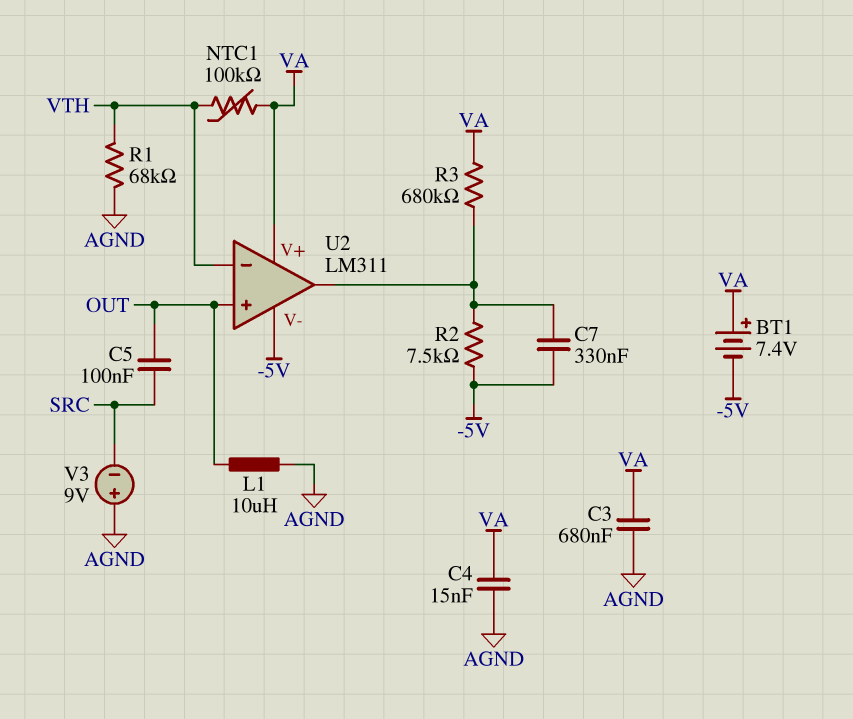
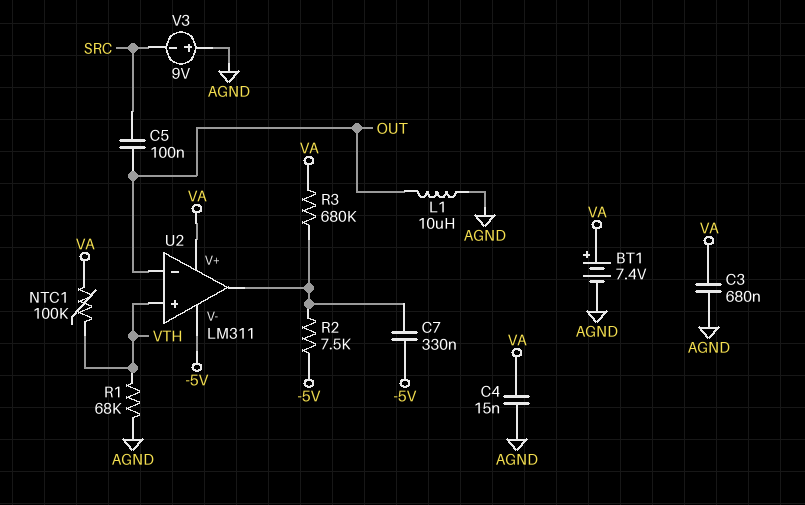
BT1: 7.4V (plus VA, minus -5V) -> 7.4V (plus VA, minus AGND)
U2 pin in+: OUT -> VTH
U2 pin in-: VTH -> OUT

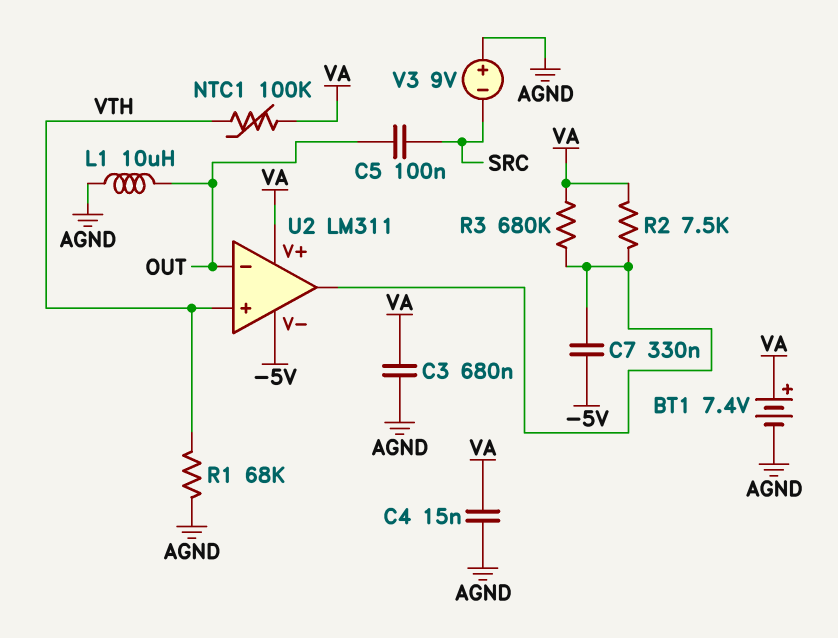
R2: 7.5k (-5V, U2/out) -> 7.5k (U2/out, VA)

